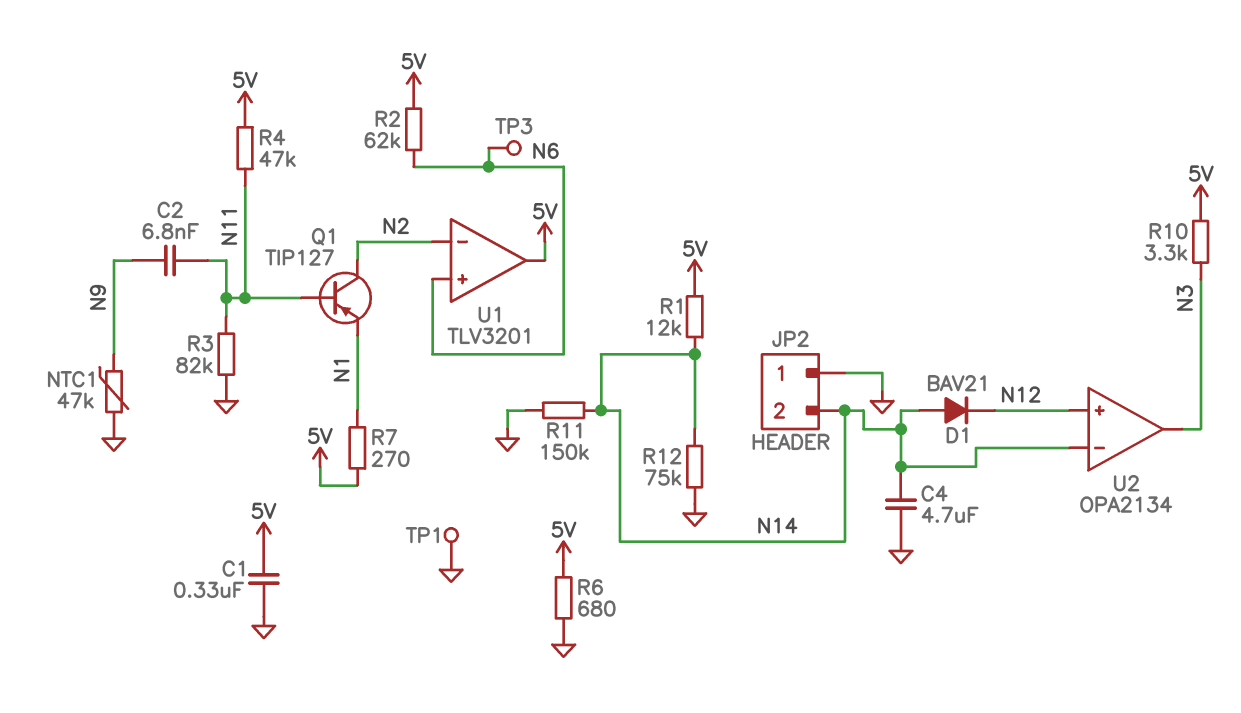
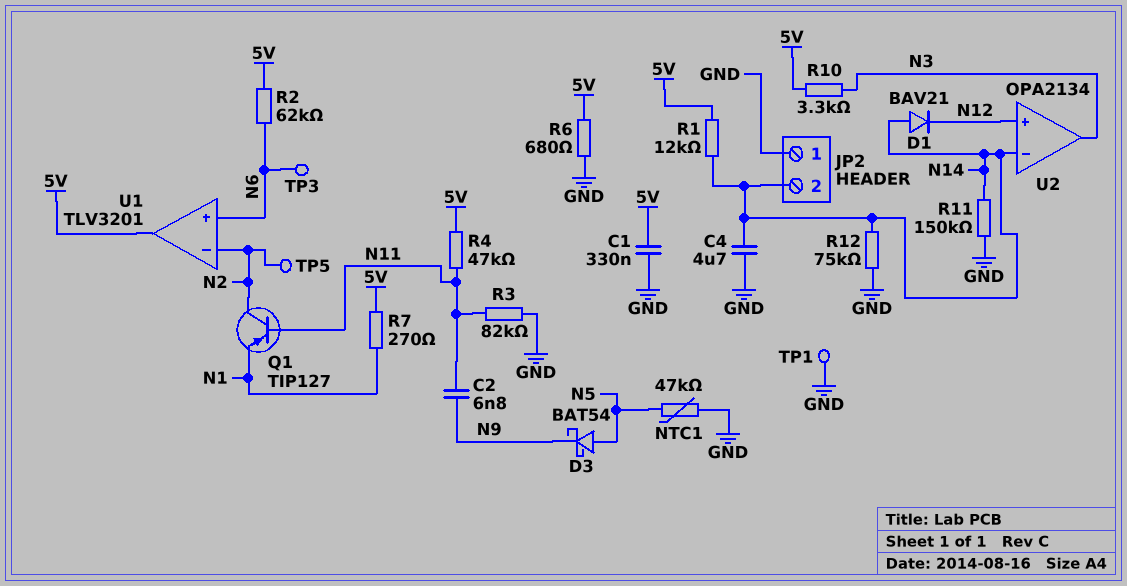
D3: none -> schottky BAT54 (A N5, K N9)
NTC1: 47k (GND, N9) -> 47k (GND, N5)
TP5: none -> test point (N2)

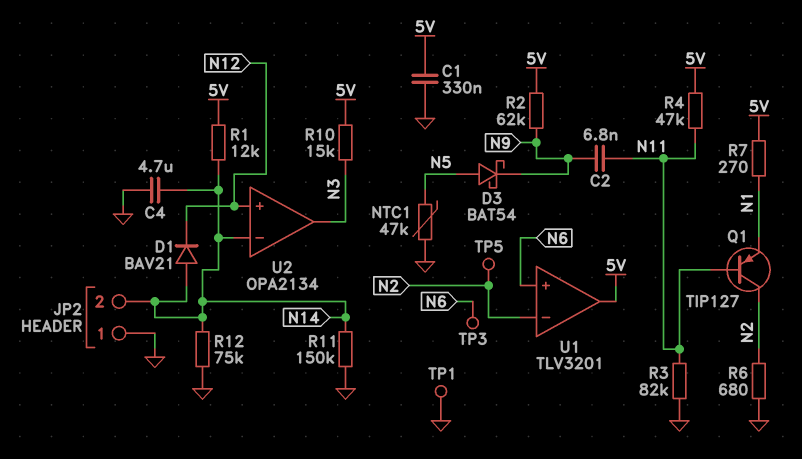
R2: 62k (5V, N6) -> 62k (5V, N9)
R6: 680 (5V, GND) -> 680 (GND, N2)
R10: 3.3k (5V, N3) -> 15k (5V, N3)

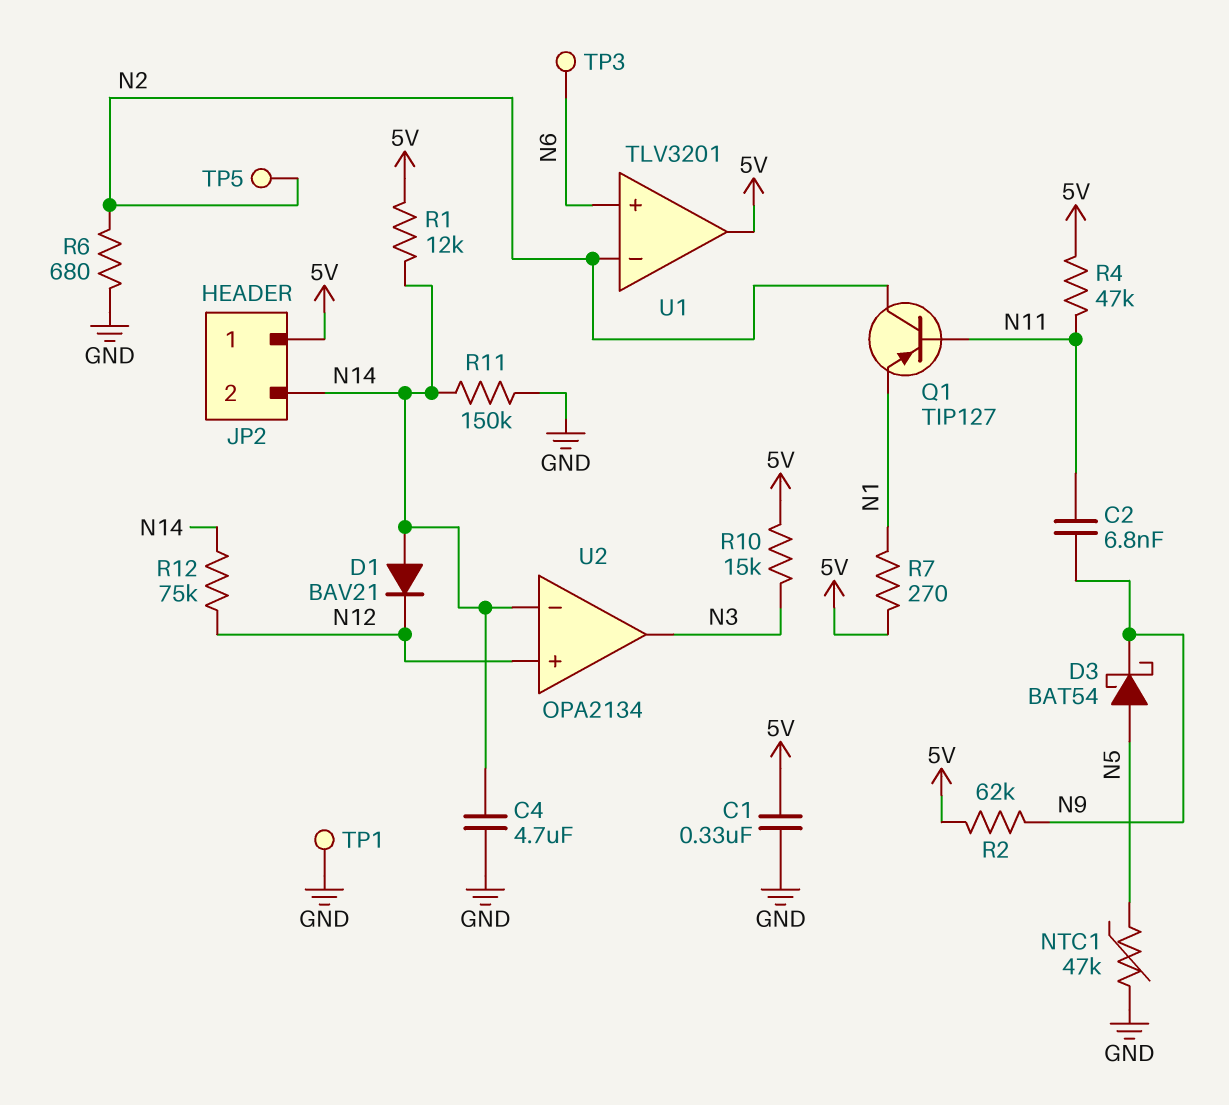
JP2 pin 1: GND -> 5V
R3: 82k (GND, N11) -> none
R12: 75k (GND, N14) -> 75k (N12, N14)

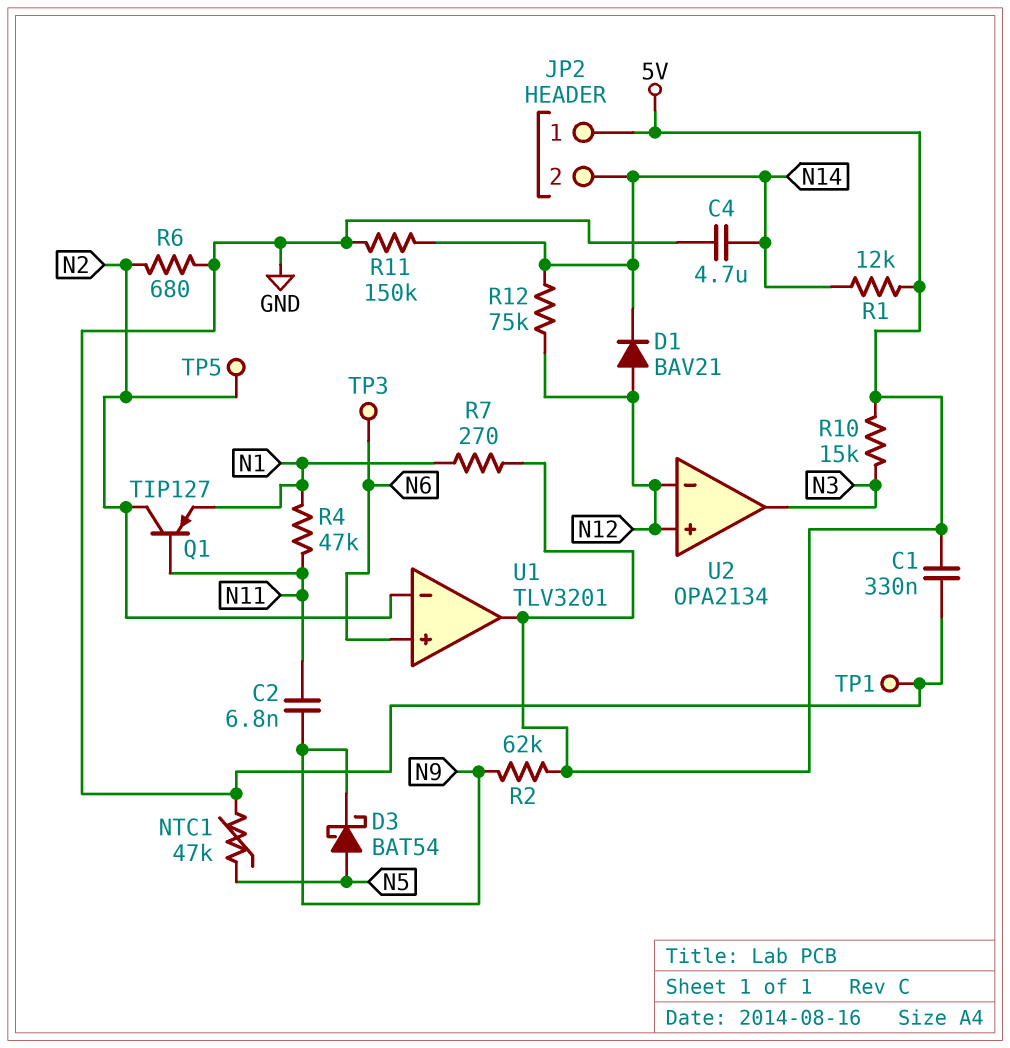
D1: diode BAV21 (A N14, K N12) -> diode BAV21 (A N12, K N14)
R4: 47k (5V, N11) -> 47k (N1, N11)
U2 pin in-: N14 -> N12

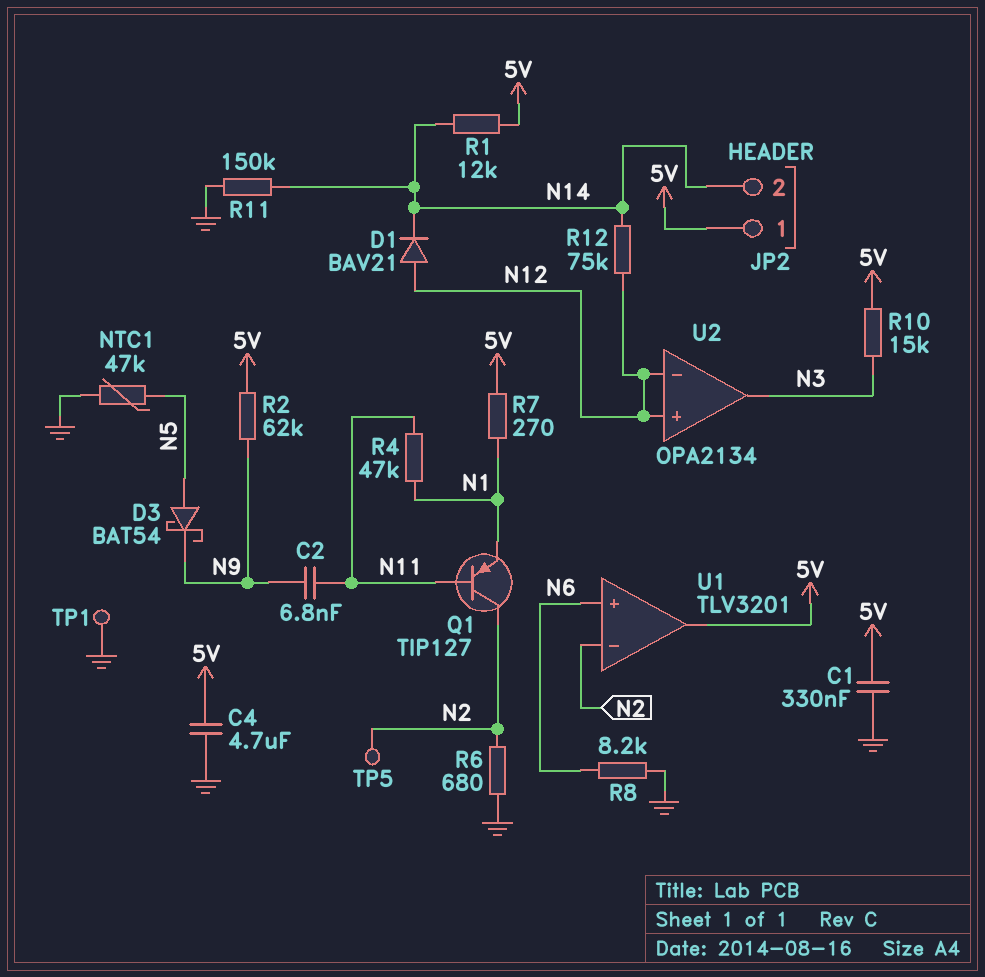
C4: 4.7uF (GND, N14) -> 4.7uF (5V, GND)
R8: none -> 8.2k (GND, N6)
TP3: test point (N6) -> none

